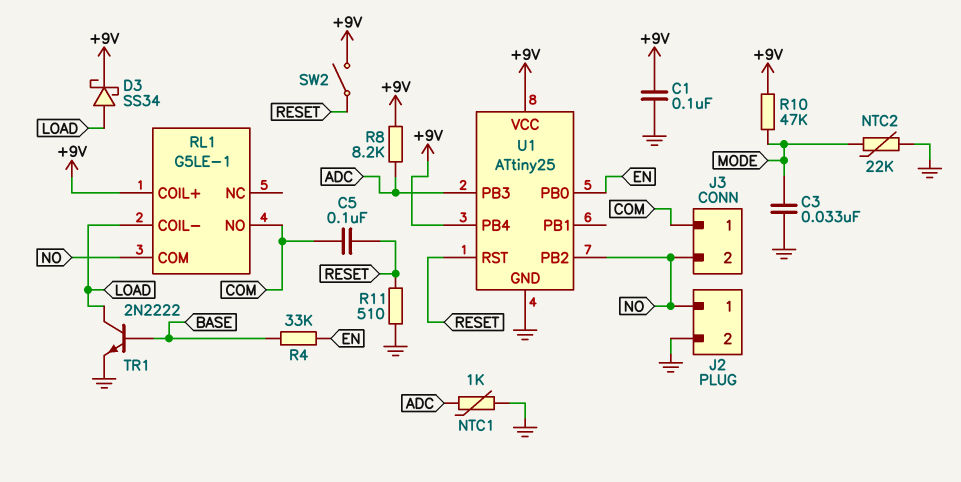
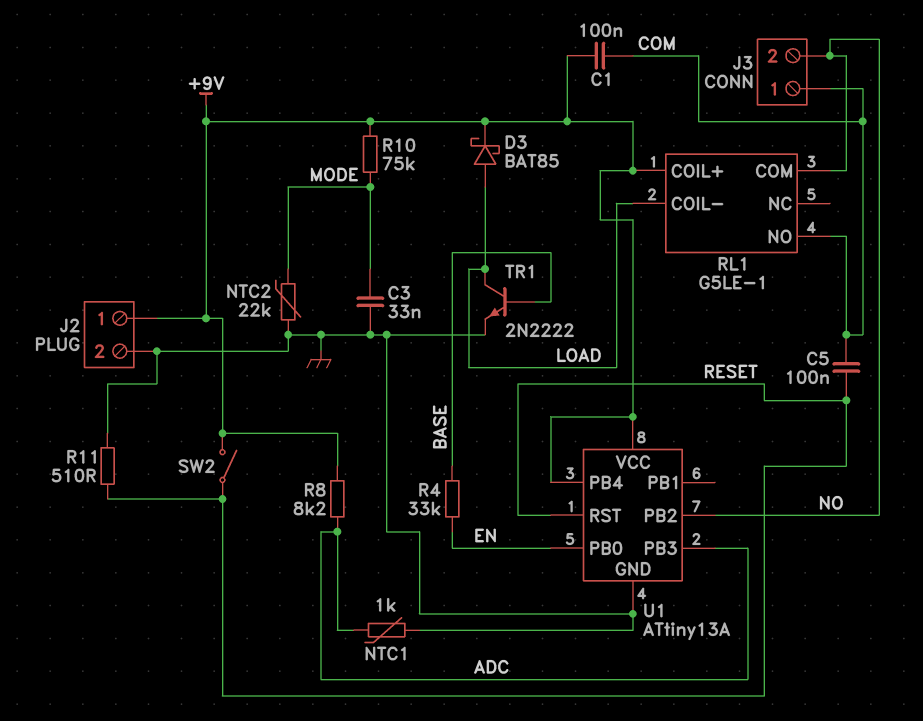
C1: 100nF (+9V, GND) -> 100nF (+9V, COM)
D3: schottky SS34 (A LOAD, K +9V) -> schottky BAT85 (A LOAD, K +9V)
J2 pin 1: NO -> +9V
R10: 47k (+9V, MODE) -> 75k (+9V, MODE)
U1: ATtiny25 -> ATtiny13A

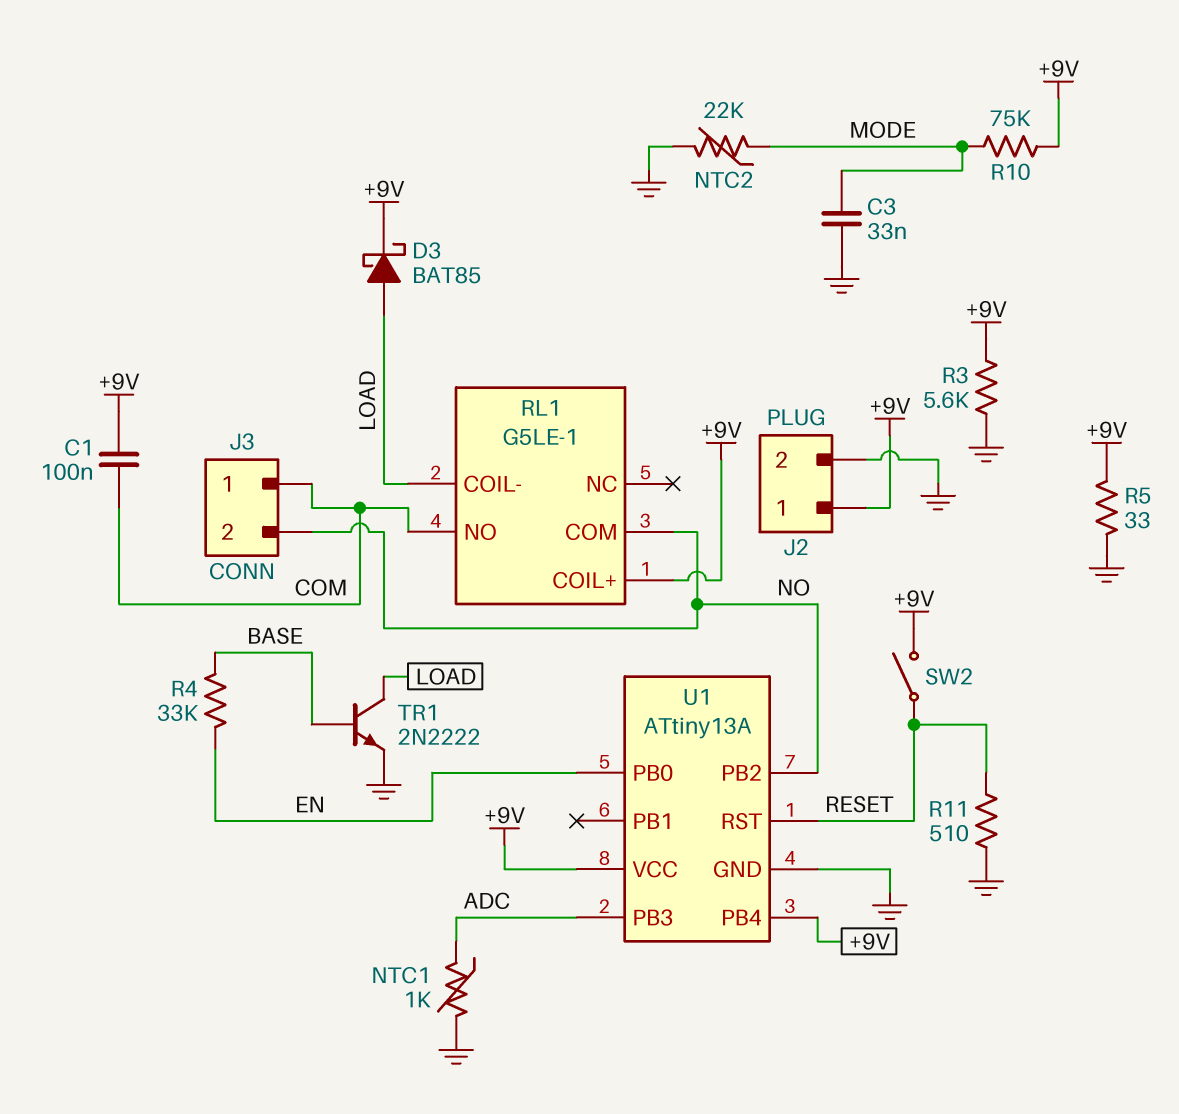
C5: 100nF (COM, RESET) -> none
R3: none -> 5.6k (+9V, GND)
R5: none -> 33 (+9V, GND)
R8: 8.2k (+9V, ADC) -> none

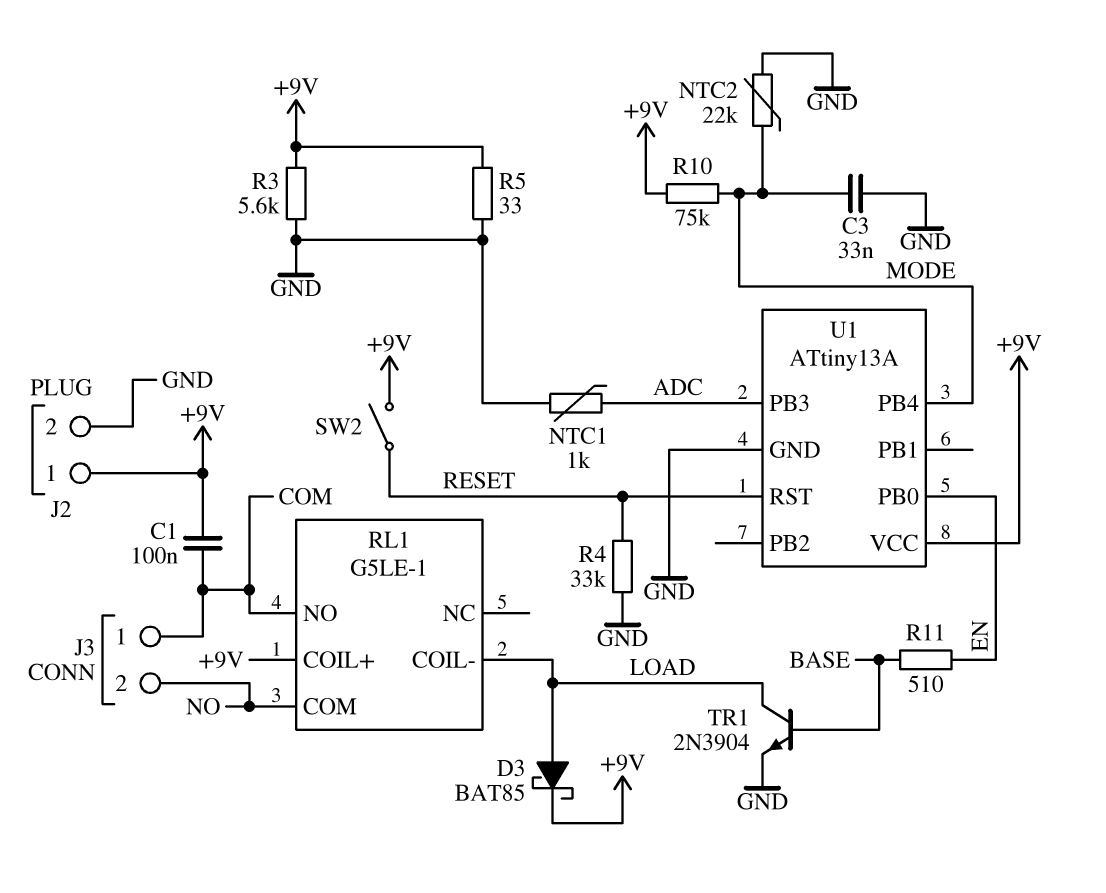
R4: 33k (BASE, EN) -> 33k (GND, RESET)
R11: 510 (GND, RESET) -> 510 (BASE, EN)
TR1: NPN 2N2222 (B BASE, C LOAD, E GND) -> NPN 2N3904 (B BASE, C LOAD, E GND)
U1 pin PB2: NO -> none
U1 pin PB4: +9V -> MODE

